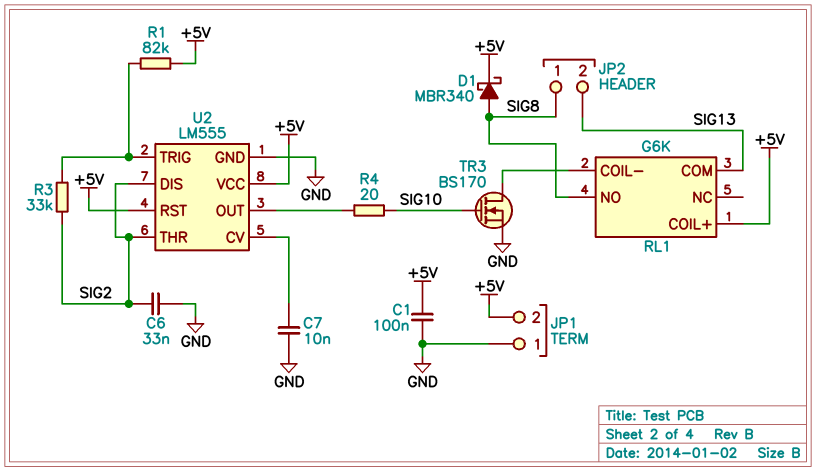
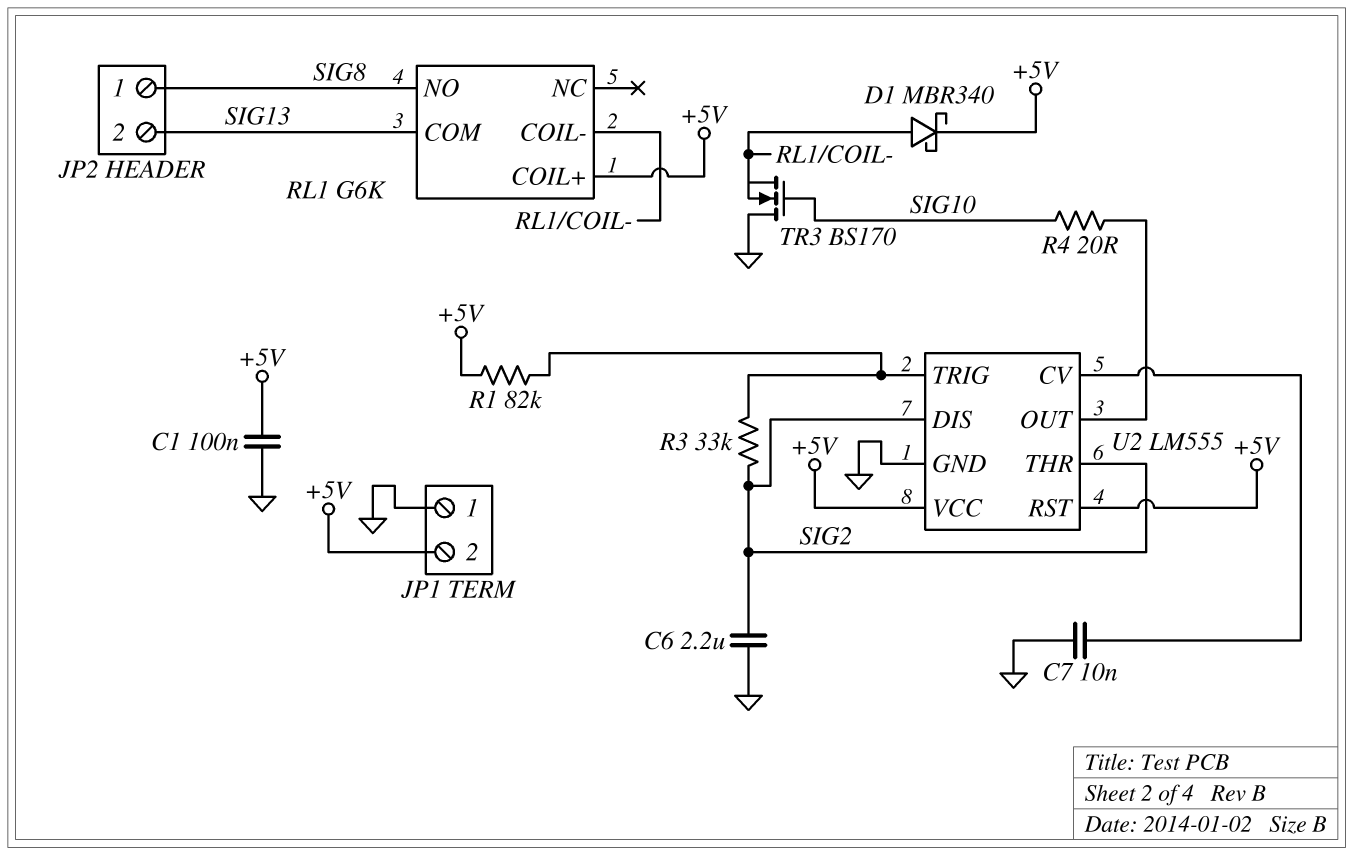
C6: 33nF (GND, SIG2) -> 2.2uF (GND, SIG2)
D1: schottky MBR340 (A SIG8, K +5V) -> schottky MBR340 (A RL1/COIL-, K +5V)
TR3: NMOS BS170 (G SIG10, D RL1/COIL-, S GND) -> NMOS BS170 (G SIG10, D GND, S RL1/COIL-)

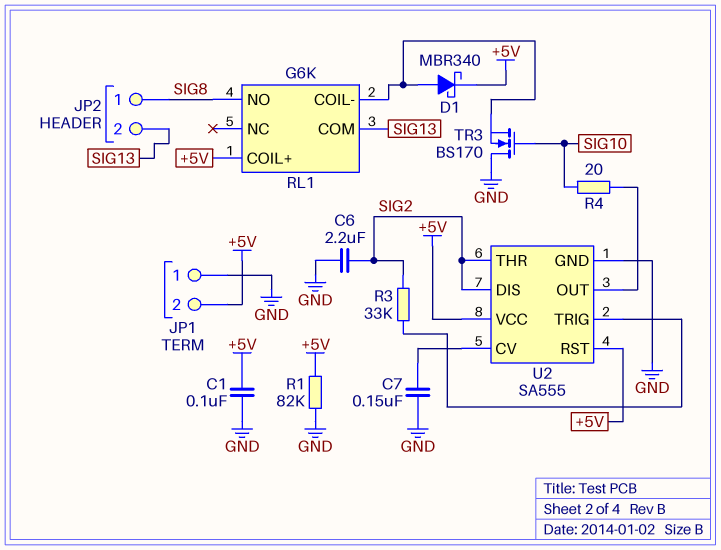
C7: 10nF (GND, U2/CV) -> 150nF (GND, U2/CV)
R1: 82k (+5V, U2/TRIG) -> 82k (+5V, GND)
U2: LM555 -> SA555

